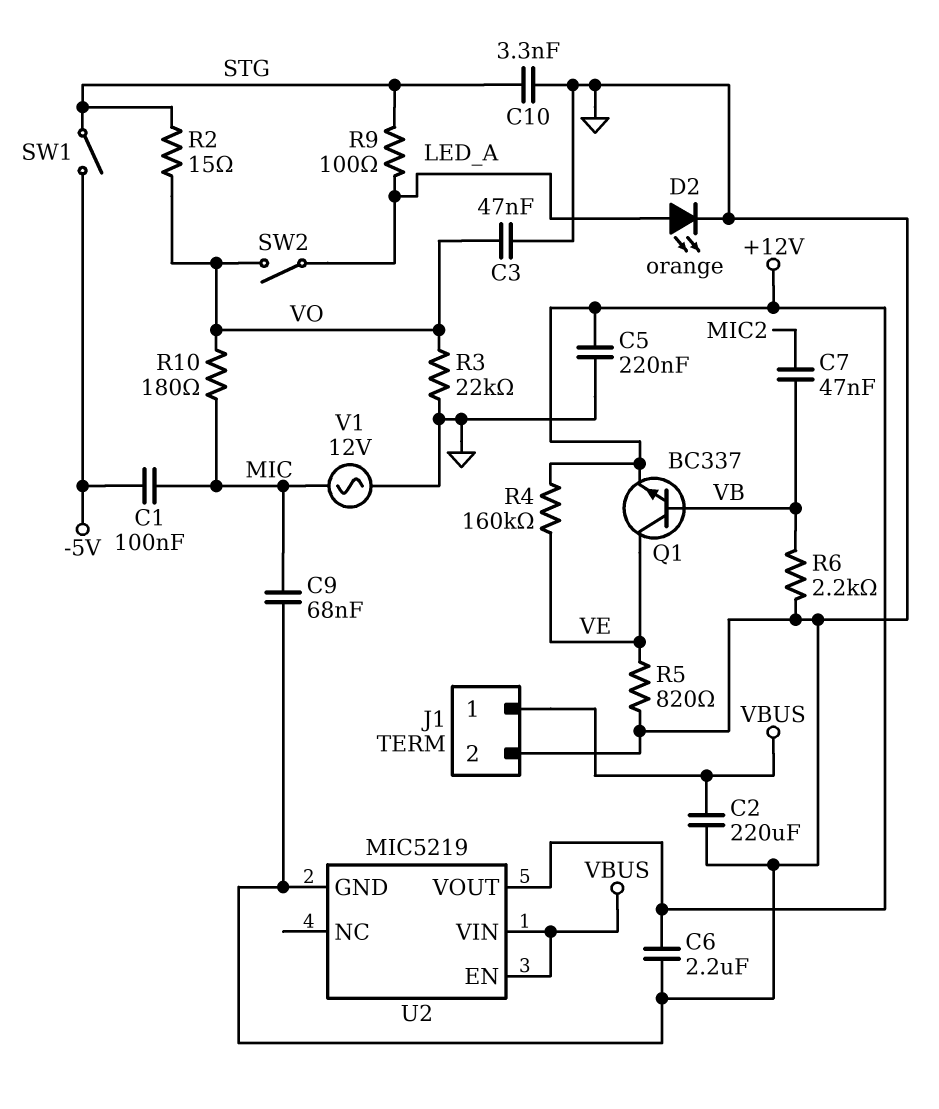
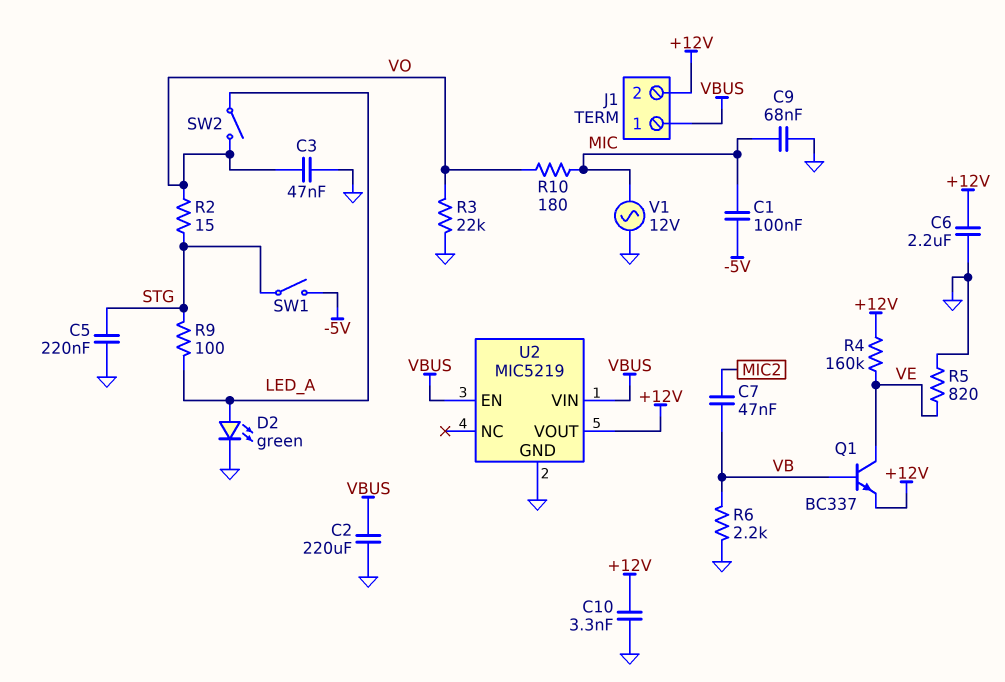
C5: 220nF (+12V, GND) -> 220nF (GND, STG)
C10: 3.3nF (GND, STG) -> 3.3nF (+12V, GND)
D2: LED orange (A LED_A, K GND) -> LED green (A LED_A, K GND)
J1 pin 2: GND -> +12V

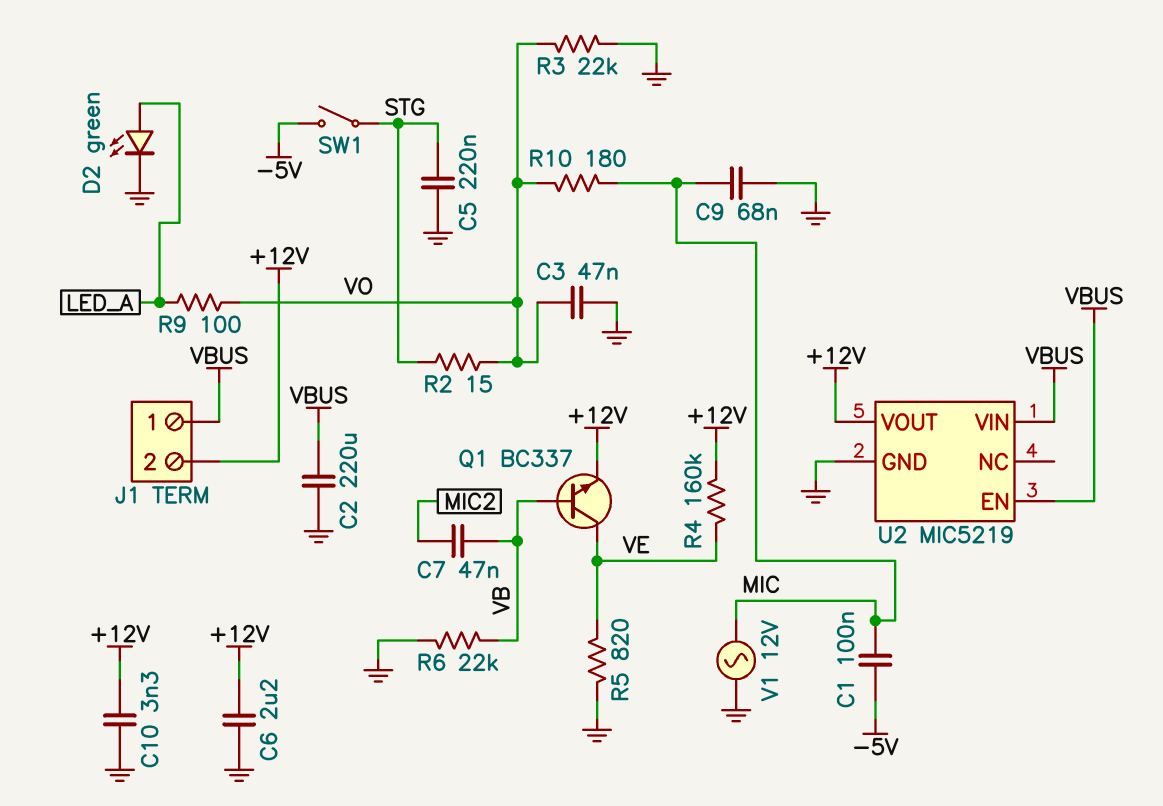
R6: 2.2k (GND, VB) -> 22k (GND, VB)
R9: 100 (LED_A, STG) -> 100 (LED_A, VO)
SW2: switch (LED_A, VO) -> none

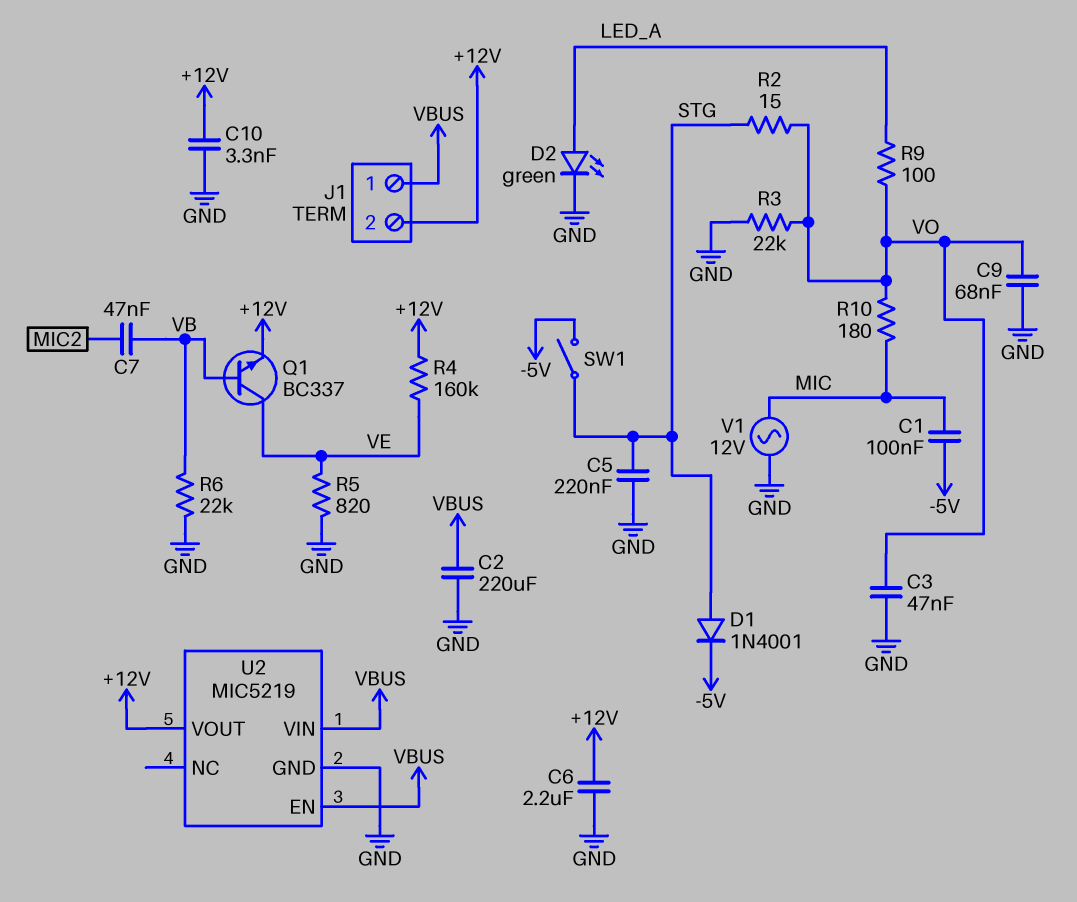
C9: 68nF (GND, MIC) -> 68nF (GND, VO)
D1: none -> diode 1N4001 (A STG, K -5V)

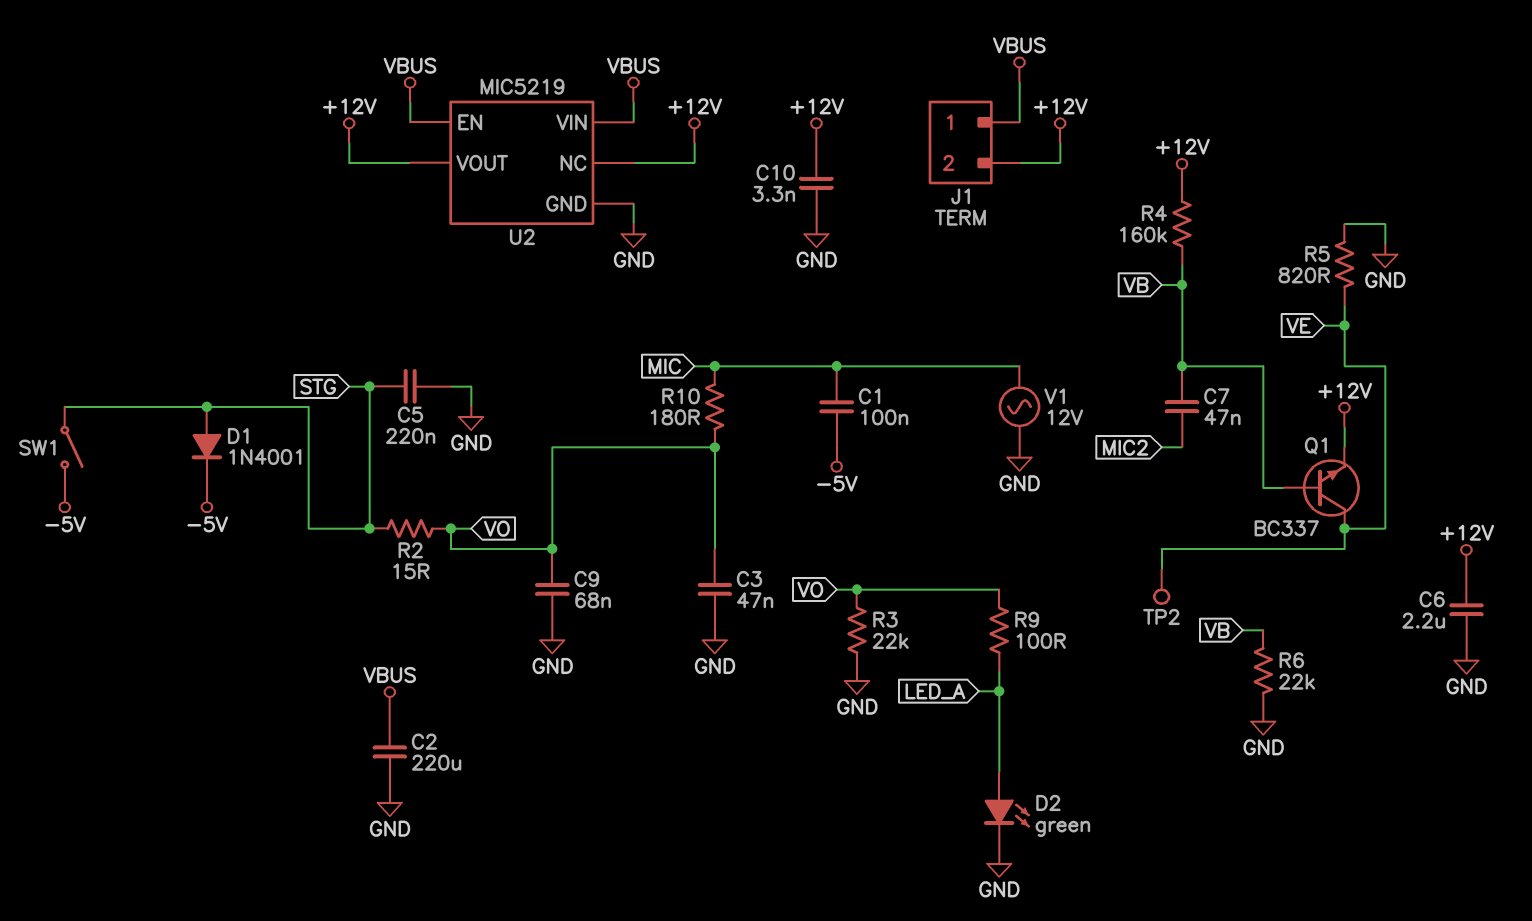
R4: 160k (+12V, VE) -> 160k (+12V, VB)
TP2: none -> test point (VE)
U2 pin NC: none -> +12V

